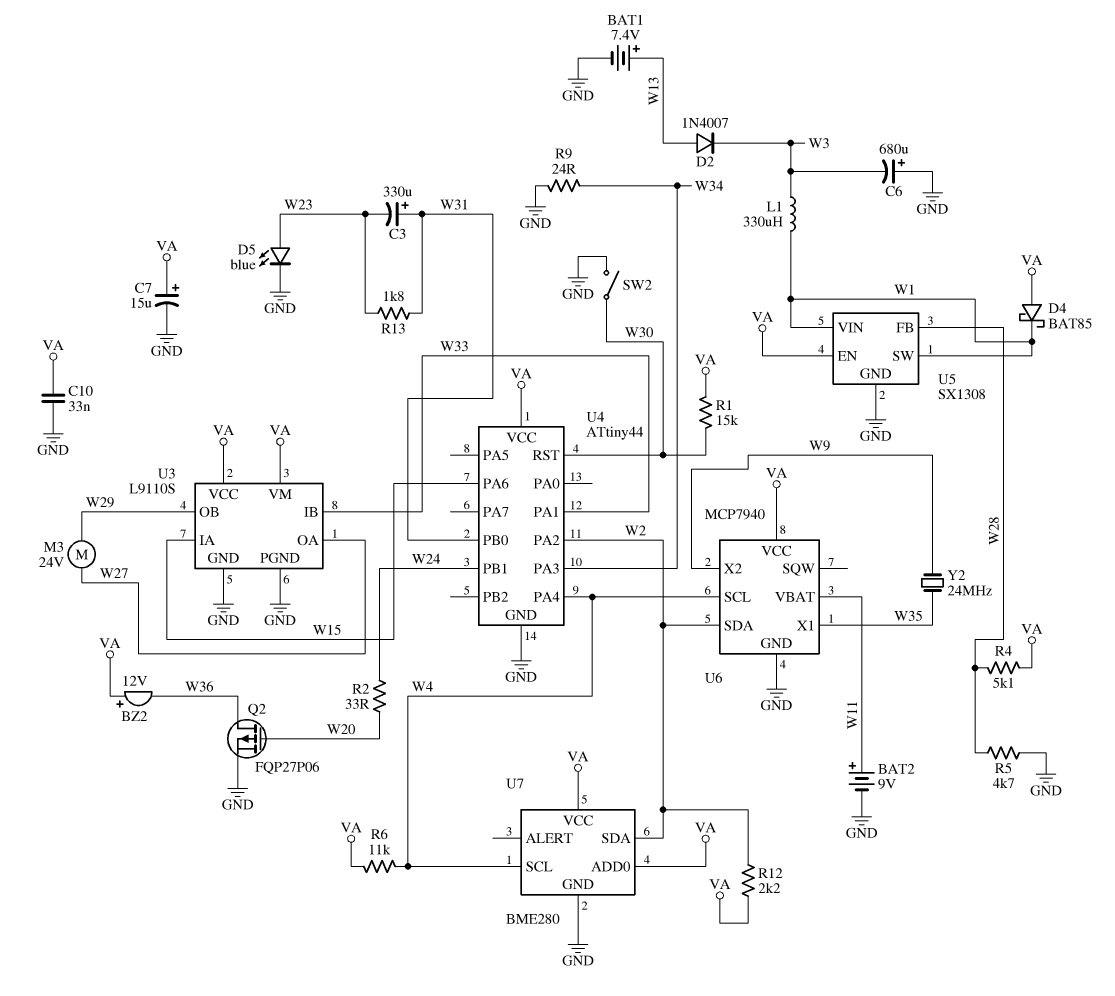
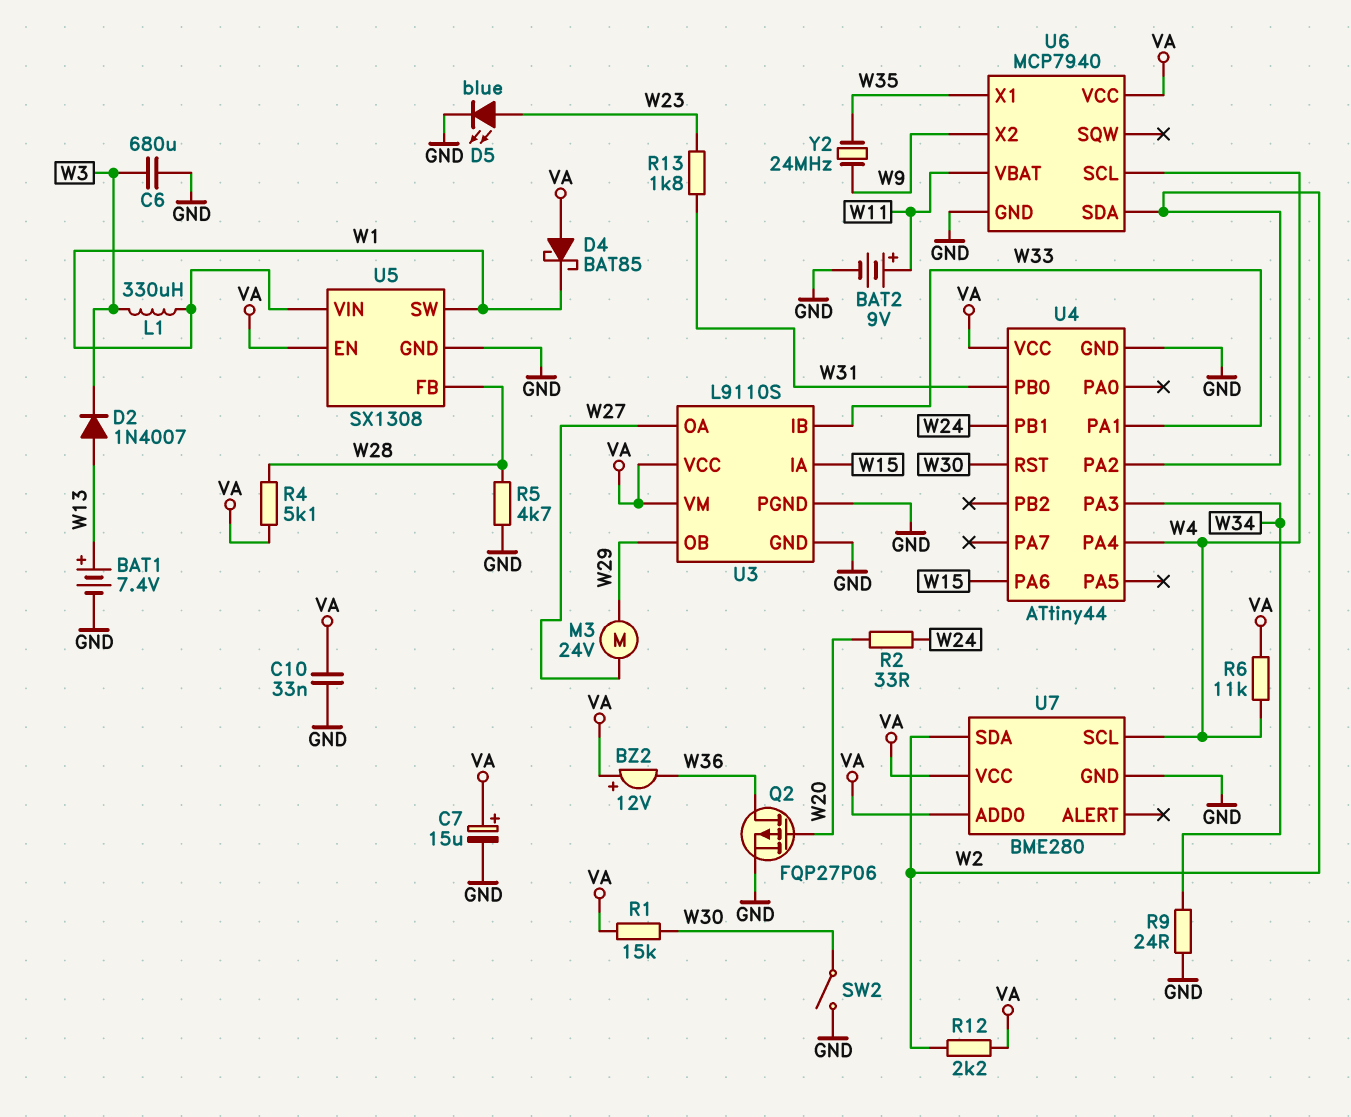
C3: 330uF (plus W31, minus W23) -> none
C6: 680uF (plus GND, minus W3) -> 680uF (GND, W3)

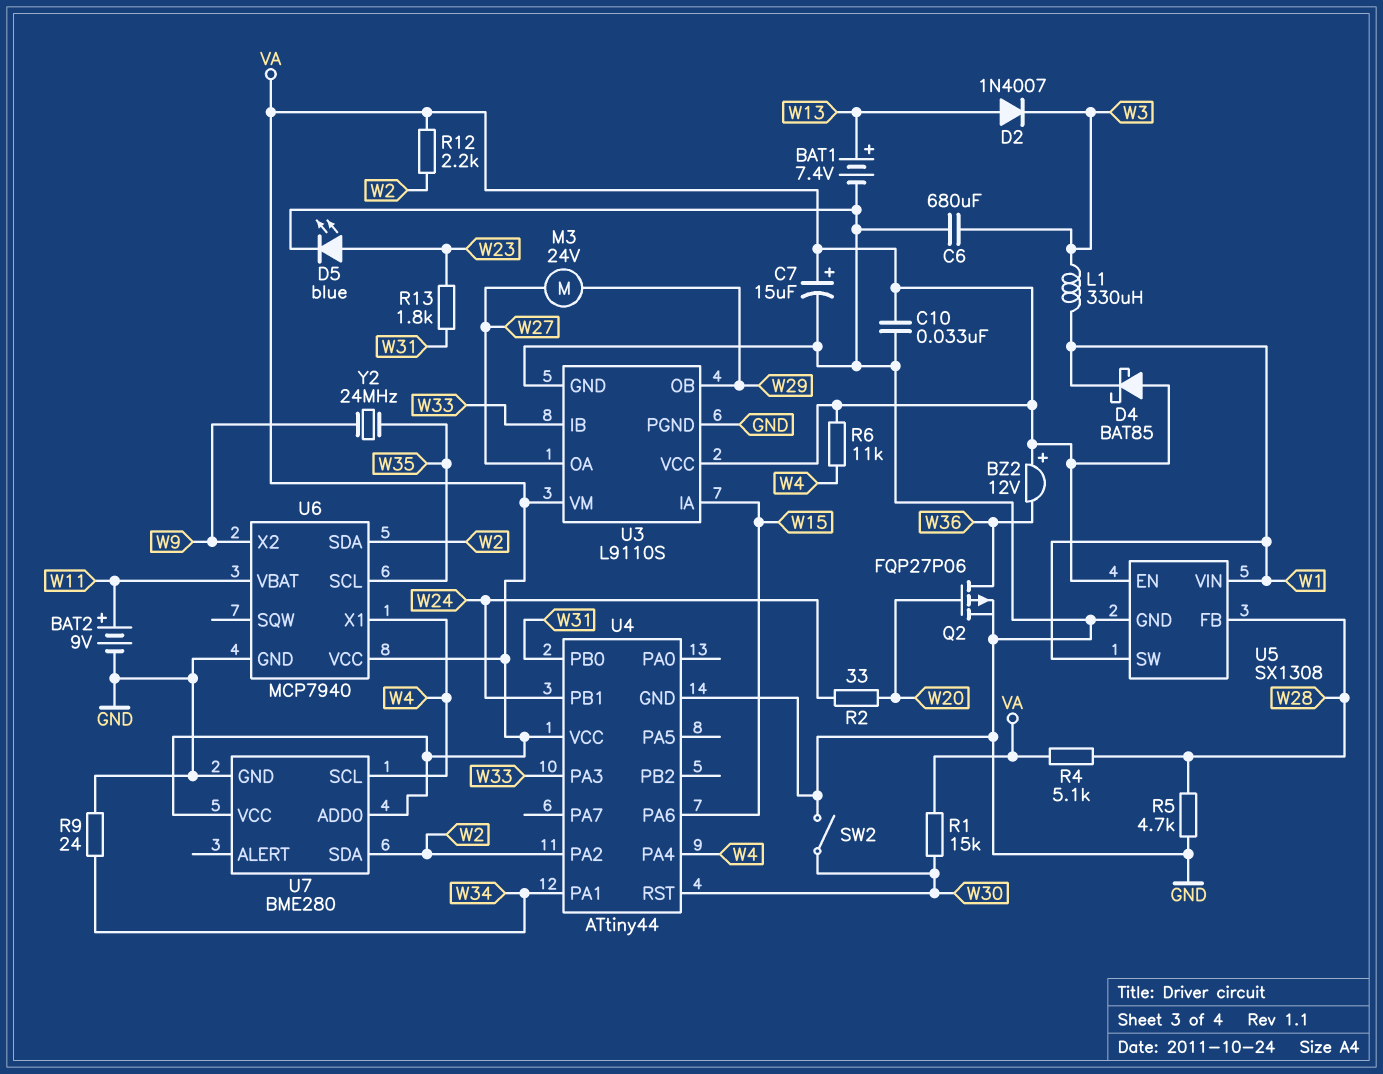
U4 pin PA1: W33 -> W34
U4 pin PA3: W34 -> W33
U6 pin SCL: W4 -> W35
U6 pin X1: W35 -> W4

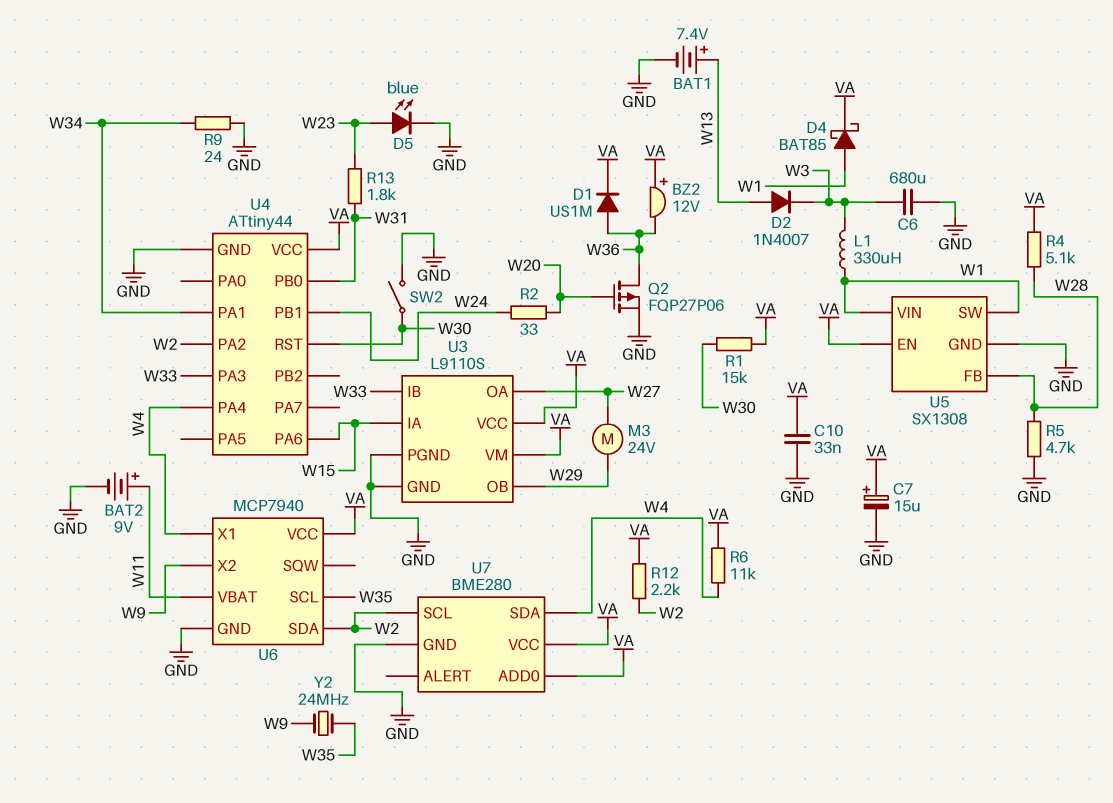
D1: none -> diode US1M (A W36, K VA)
D4: schottky BAT85 (A VA, K W1) -> schottky BAT85 (A W1, K VA)
U7 pin SCL: W4 -> W2
U7 pin SDA: W2 -> W4

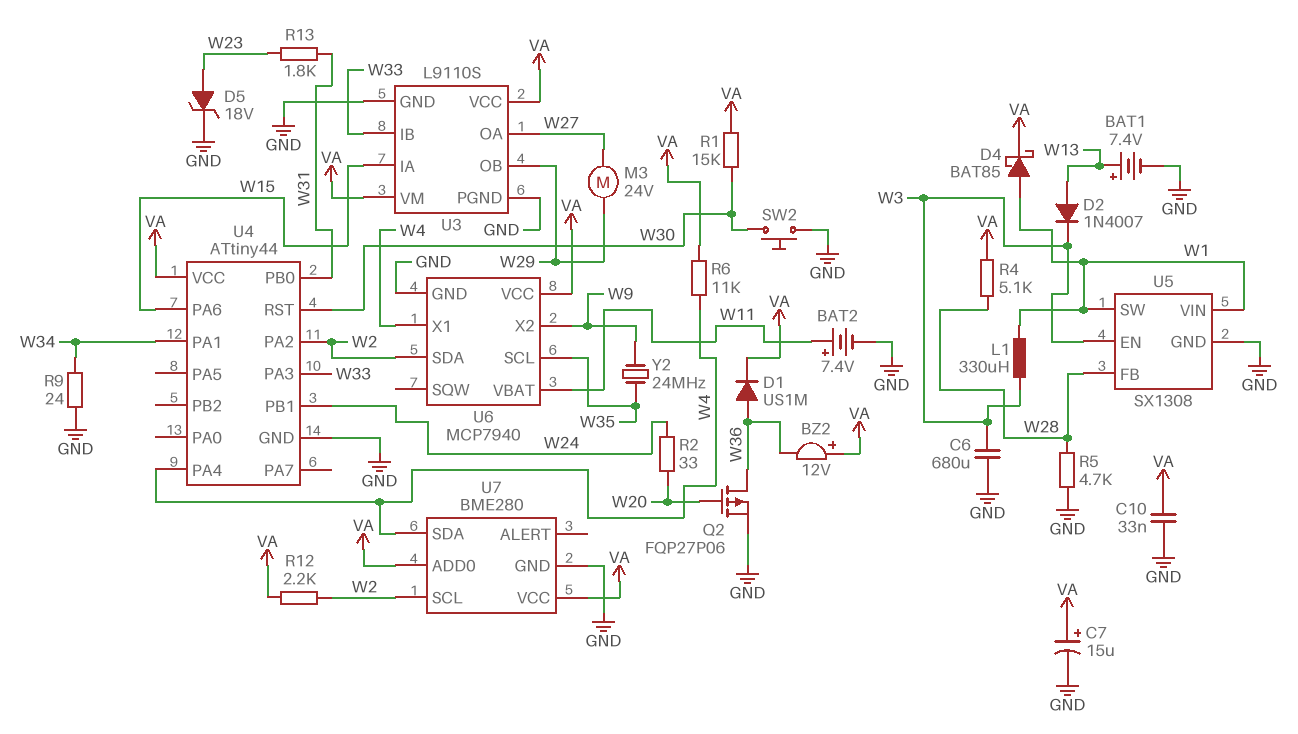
BAT2: 9V (plus W11, minus GND) -> 7.4V (plus W11, minus GND)
D5: LED blue (A W23, K GND) -> zener 18V (A W23, K GND)
SW2: switch (GND, W30) -> button (GND, W30)
U5 pin EN: VA -> W3

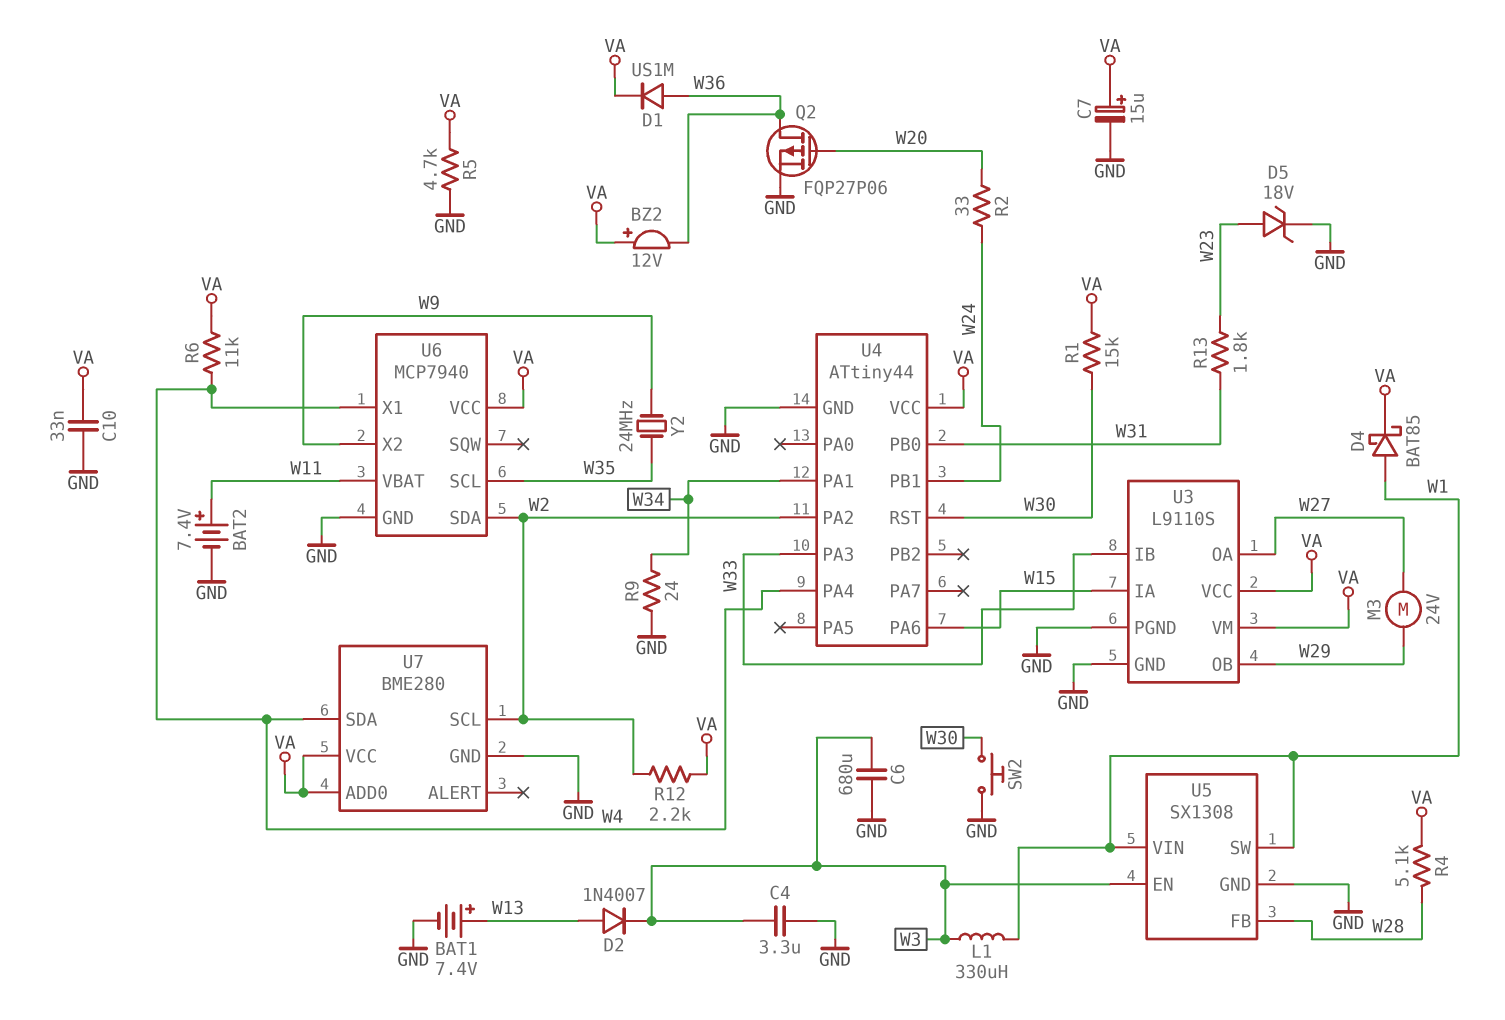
C4: none -> 3.3uF (GND, W3)
R5: 4.7k (GND, W28) -> 4.7k (GND, VA)

